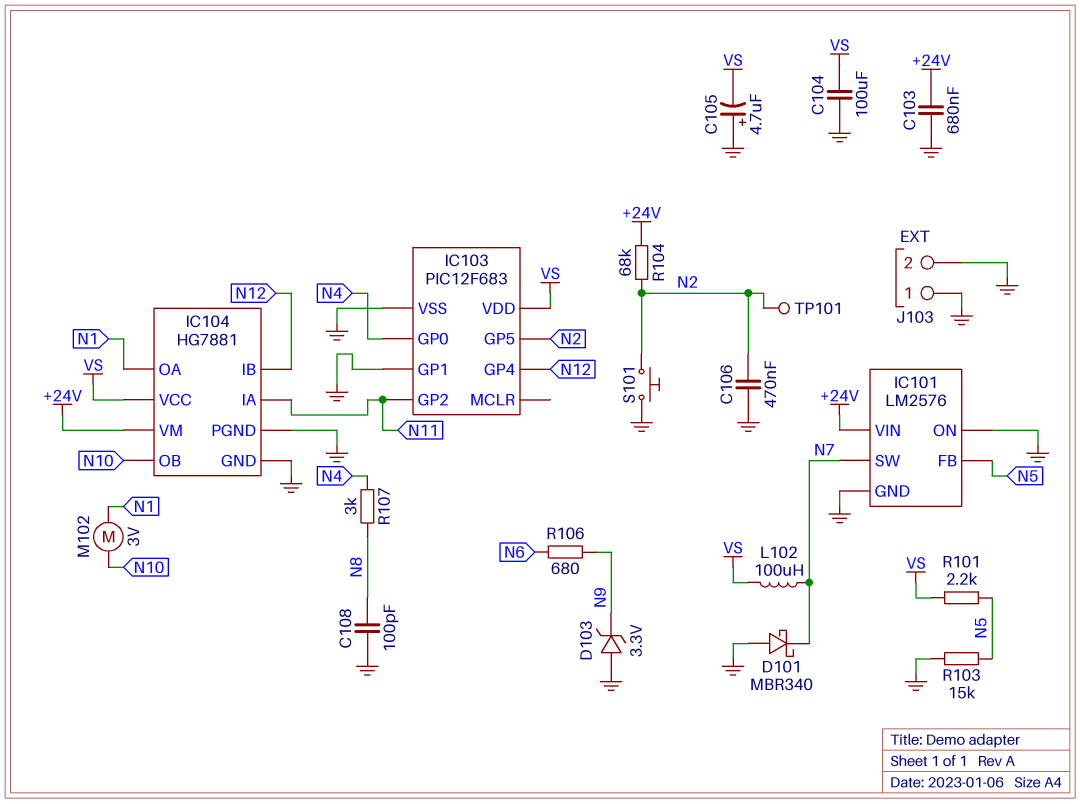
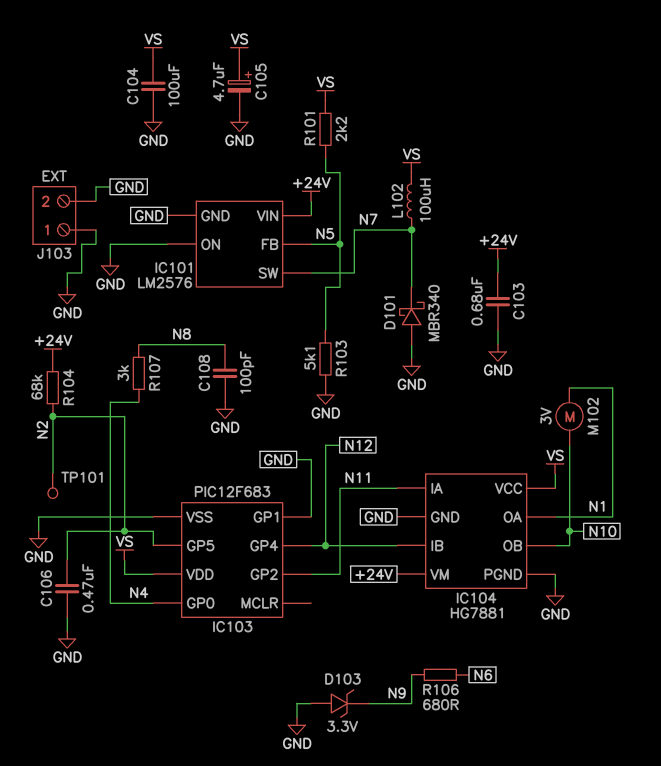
C105: 4.7uF (plus GND, minus VS) -> 4.7uF (plus VS, minus GND)
R103: 15k (GND, N5) -> 5.1k (GND, N5)
S101: button (GND, N2) -> none

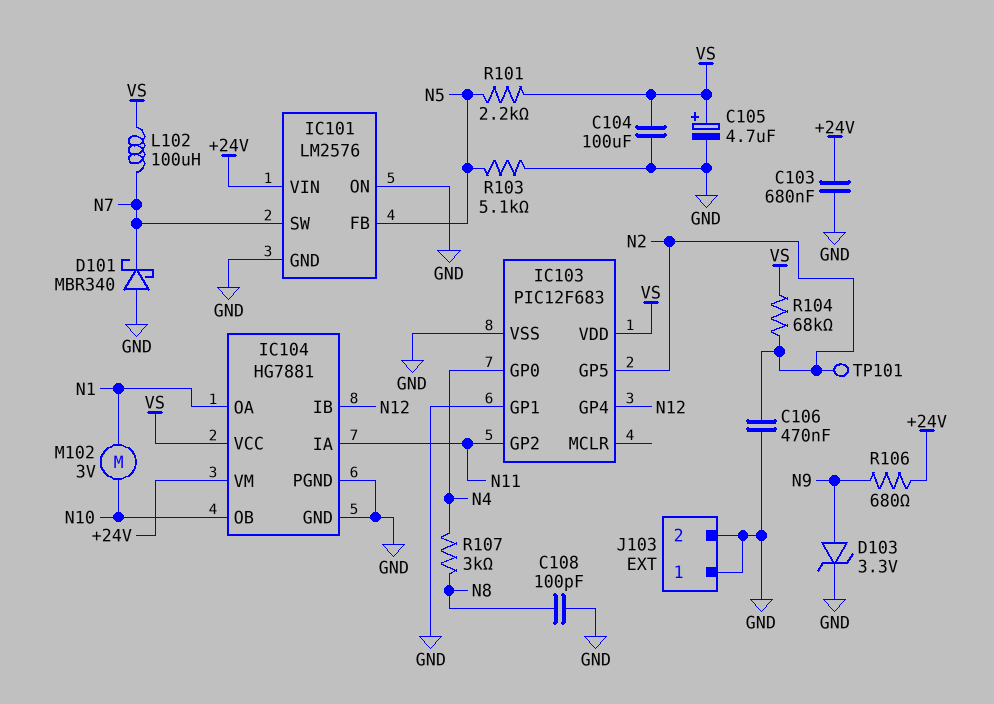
D103: zener 3.3V (A GND, K N9) -> zener 3.3V (A N9, K GND)
R104: 68k (+24V, N2) -> 68k (N2, VS)
R106: 680 (N6, N9) -> 680 (+24V, N9)

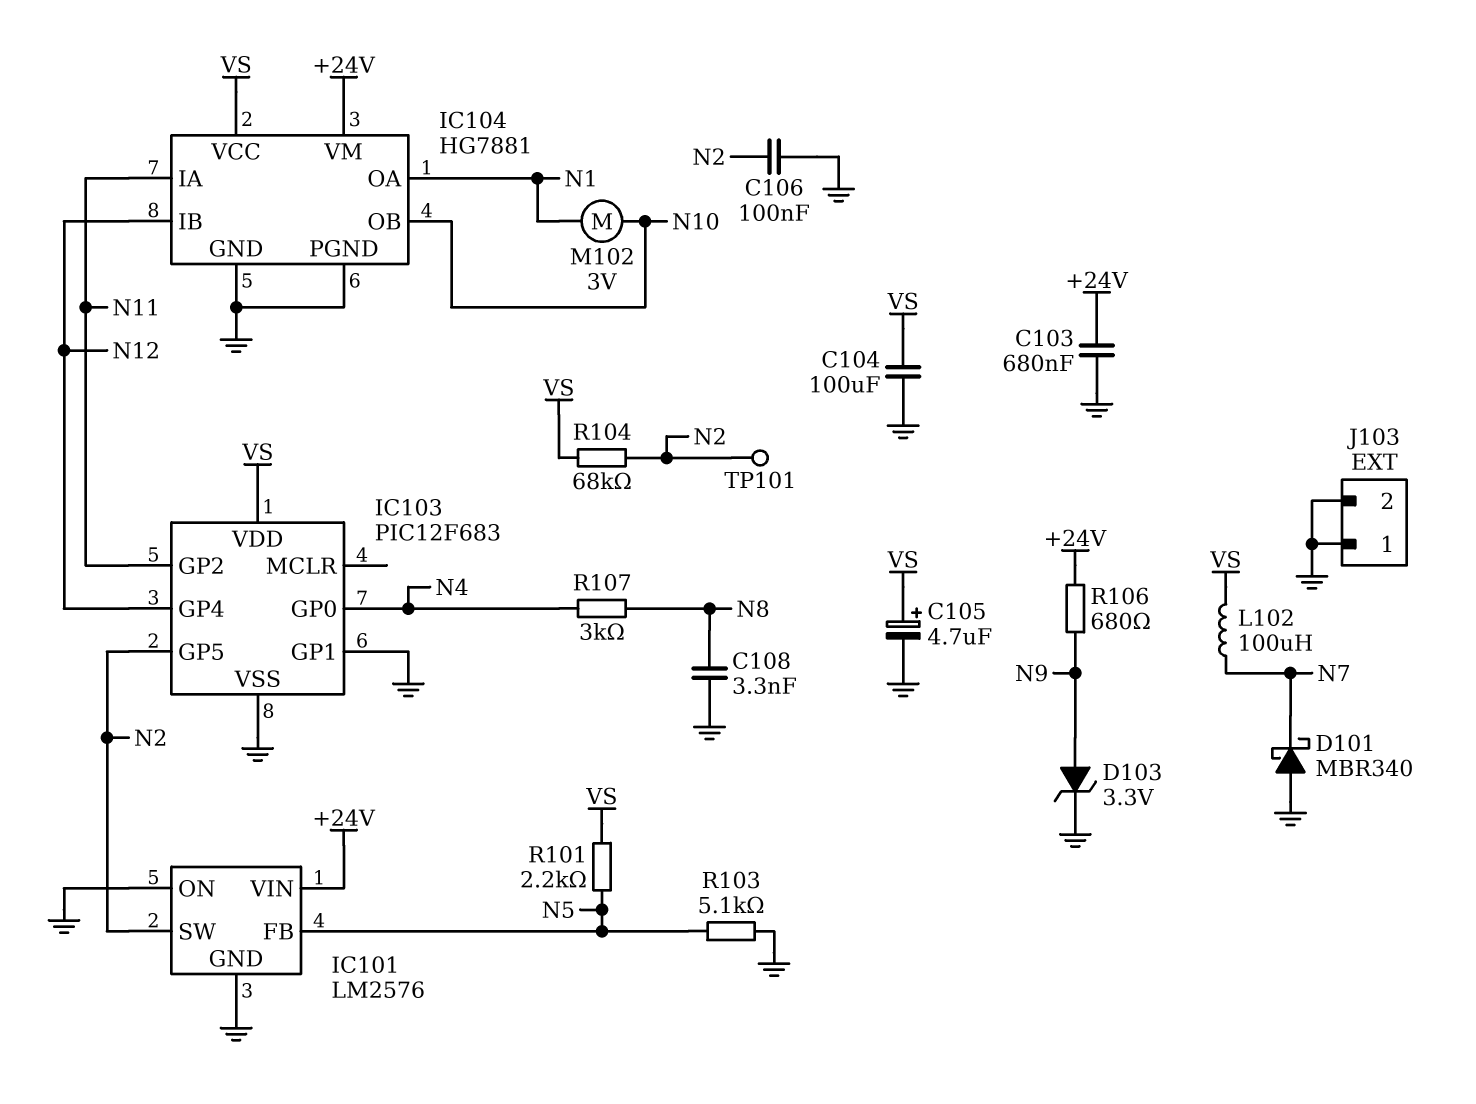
C106: 470nF (GND, N2) -> 100nF (GND, N2)
C108: 100pF (GND, N8) -> 3.3nF (GND, N8)
IC101 pin SW: N7 -> N2

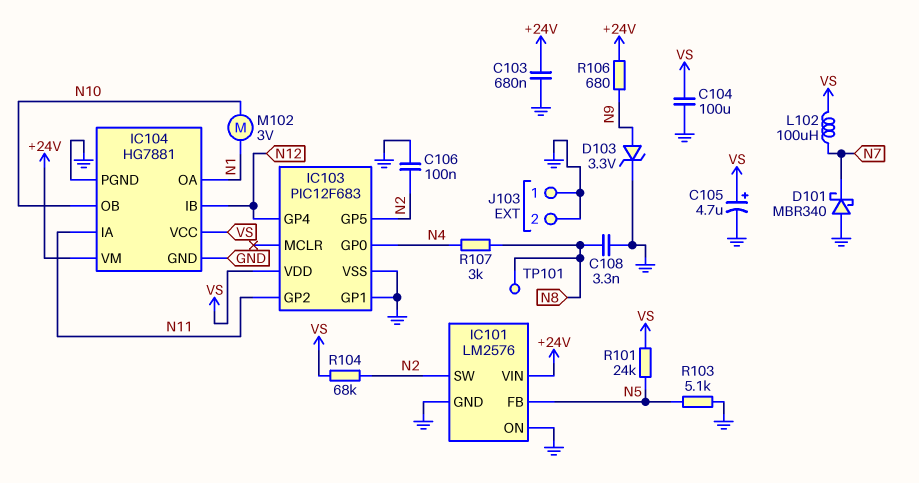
R101: 2.2k (N5, VS) -> 24k (N5, VS)
TP101: test point (N2) -> test point (N8)

